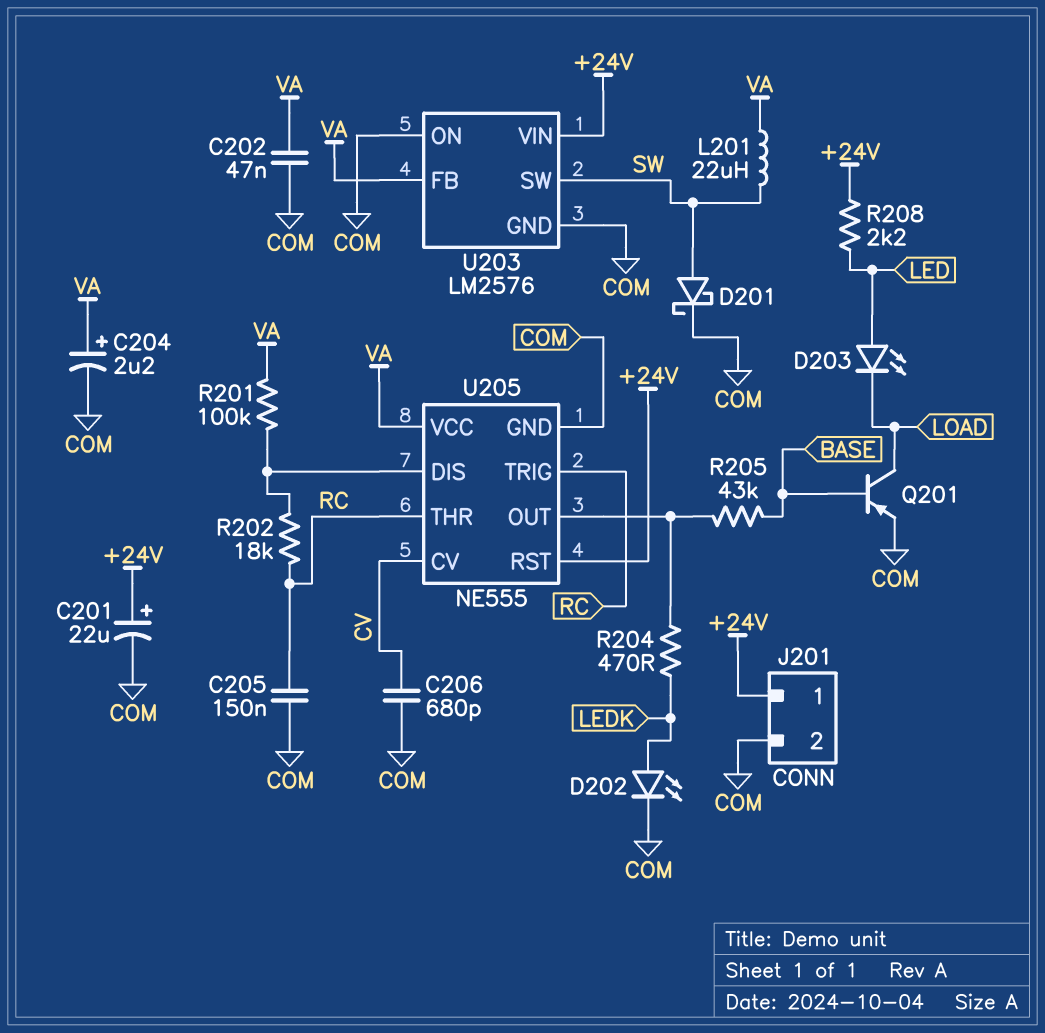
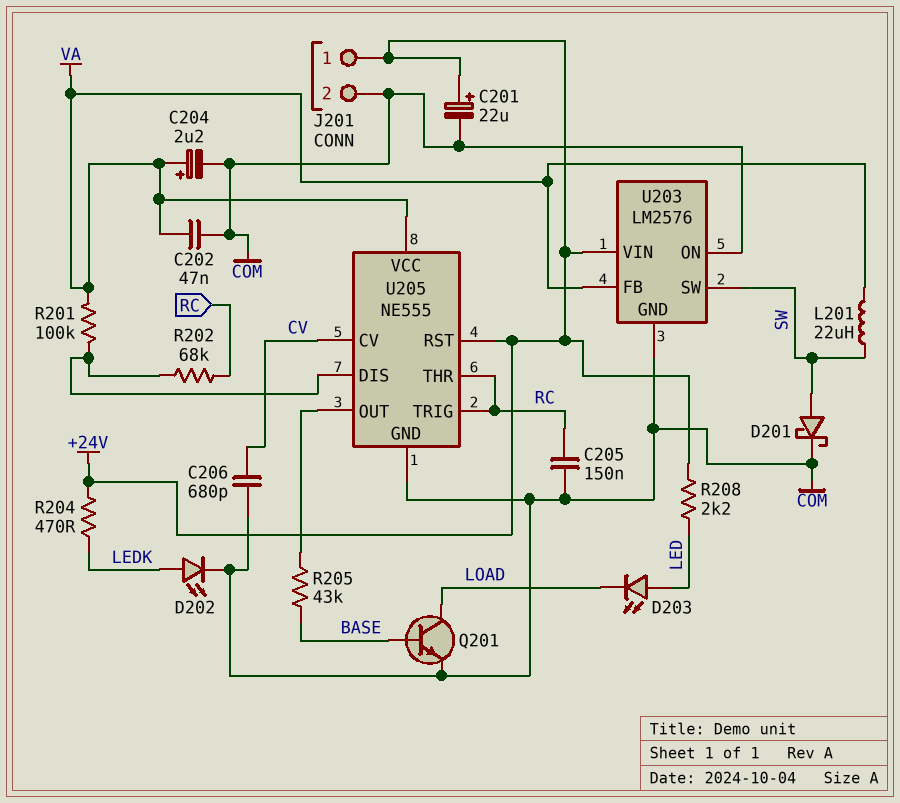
Q201: PNP (B BASE, C LOAD, E COM) -> NPN (B BASE, C LOAD, E COM)
R202: 18k (RC, U205/DIS) -> 68k (RC, U205/DIS)
R204: 470 (LEDK, U205/OUT) -> 470 (+24V, LEDK)

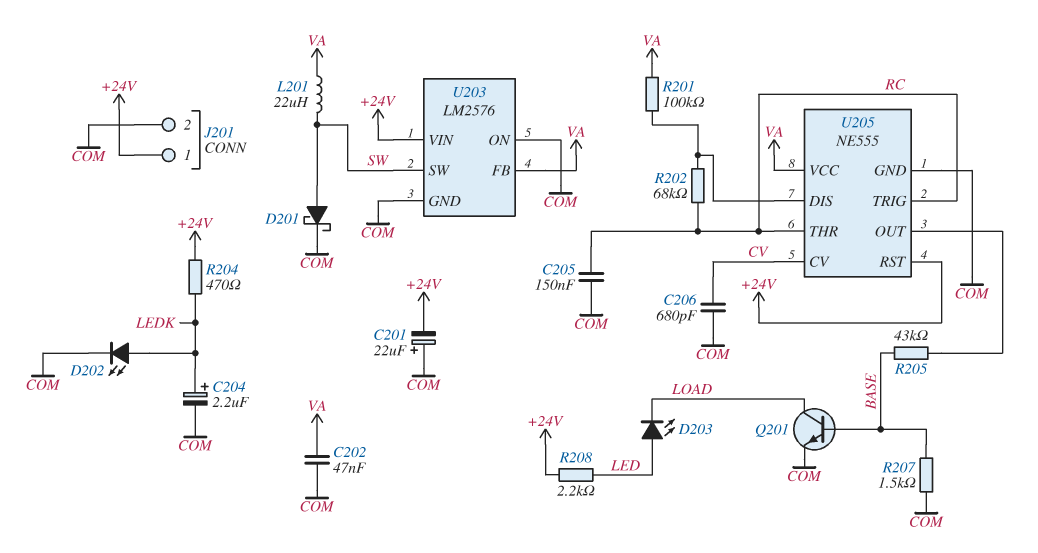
C201: 22uF (plus +24V, minus COM) -> 22uF (plus COM, minus +24V)
C204: 2.2uF (plus VA, minus COM) -> 2.2uF (plus LEDK, minus COM)
R207: none -> 1.5k (BASE, COM)

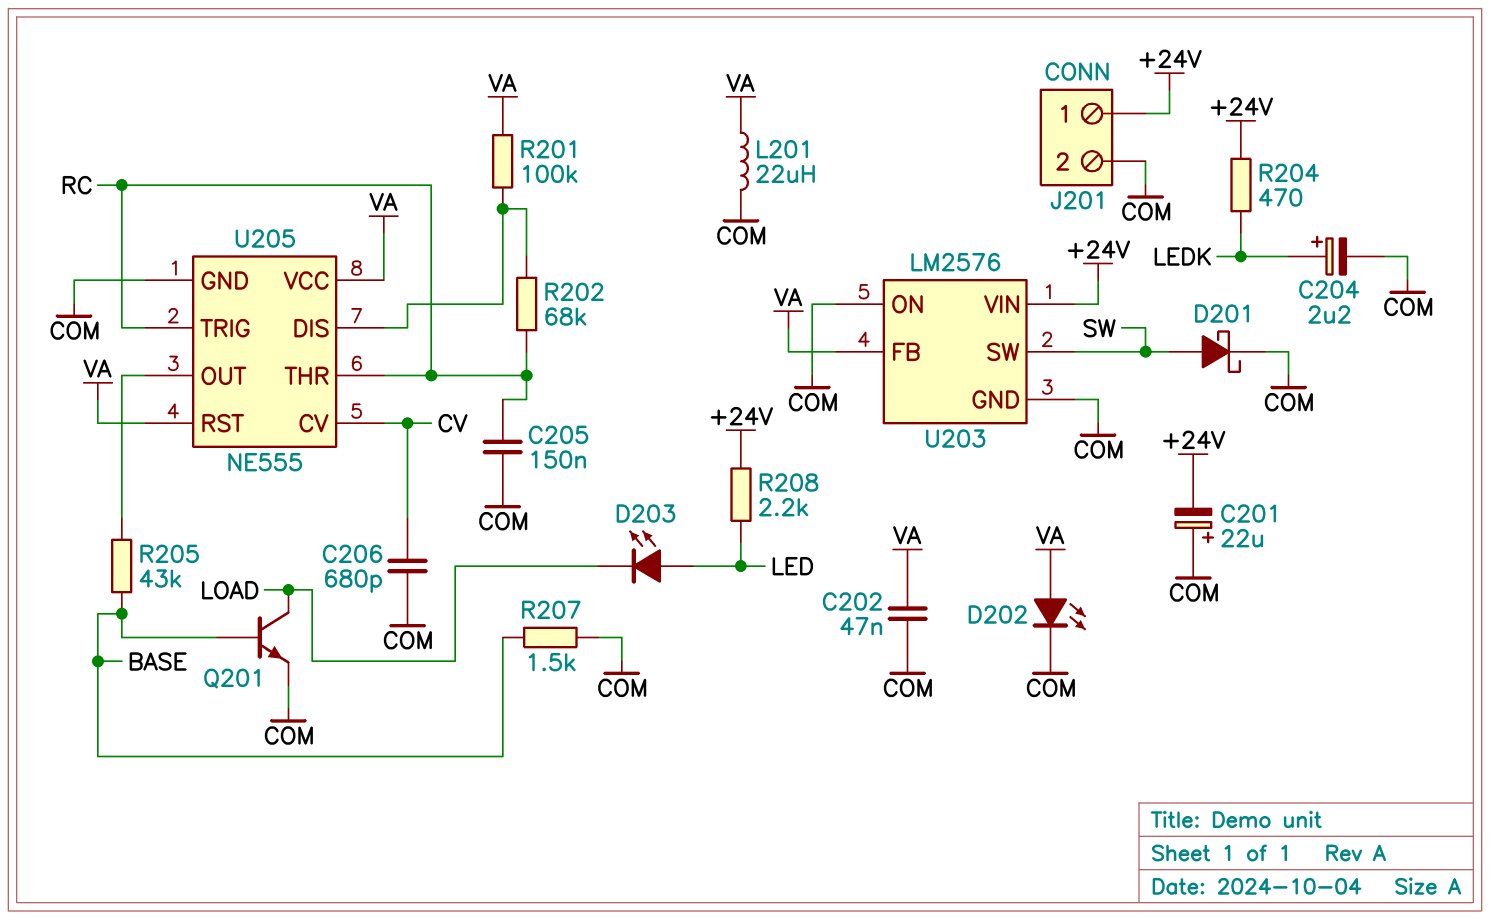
D202: LED (A LEDK, K COM) -> LED (A VA, K COM)
L201: 22uH (SW, VA) -> 22uH (COM, VA)
U205 pin RST: +24V -> VA

